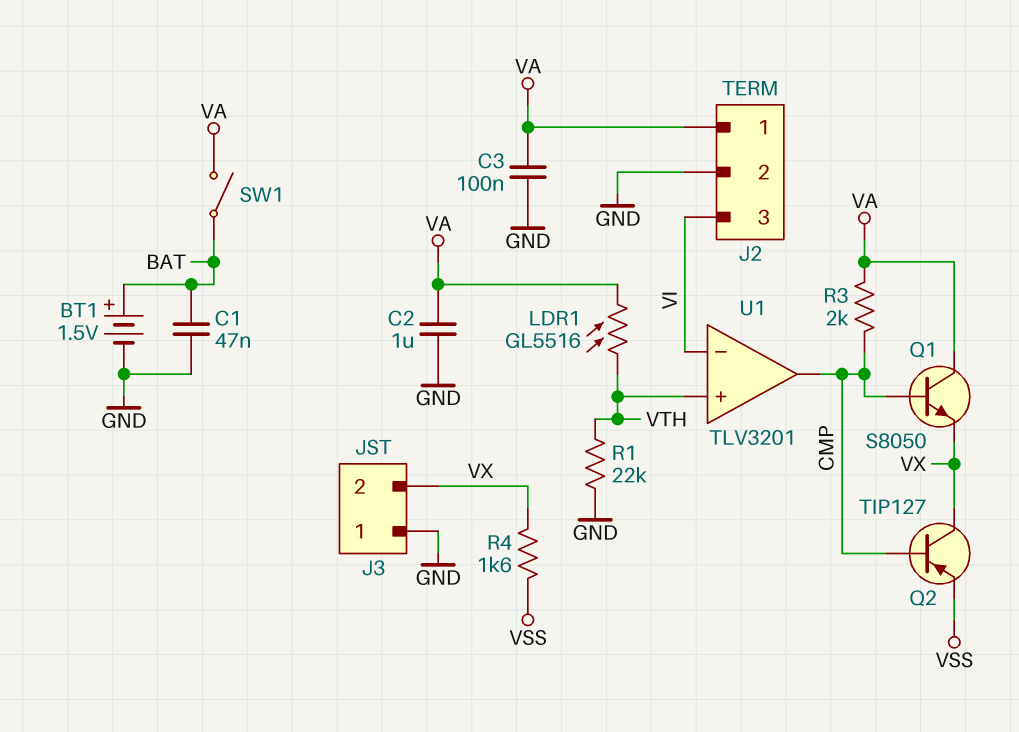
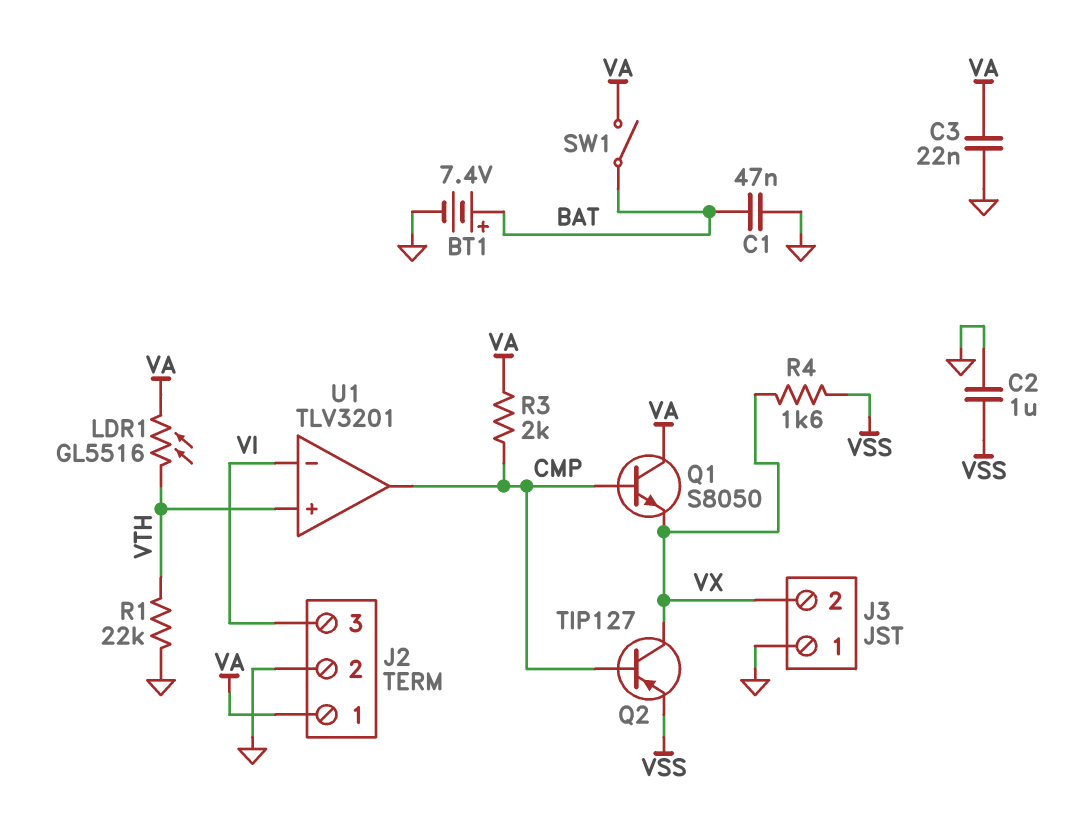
BT1: 1.5V (plus BAT, minus GND) -> 7.4V (plus BAT, minus GND)
C2: 1uF (GND, VA) -> 1uF (GND, VSS)
C3: 100nF (GND, VA) -> 22nF (GND, VA)

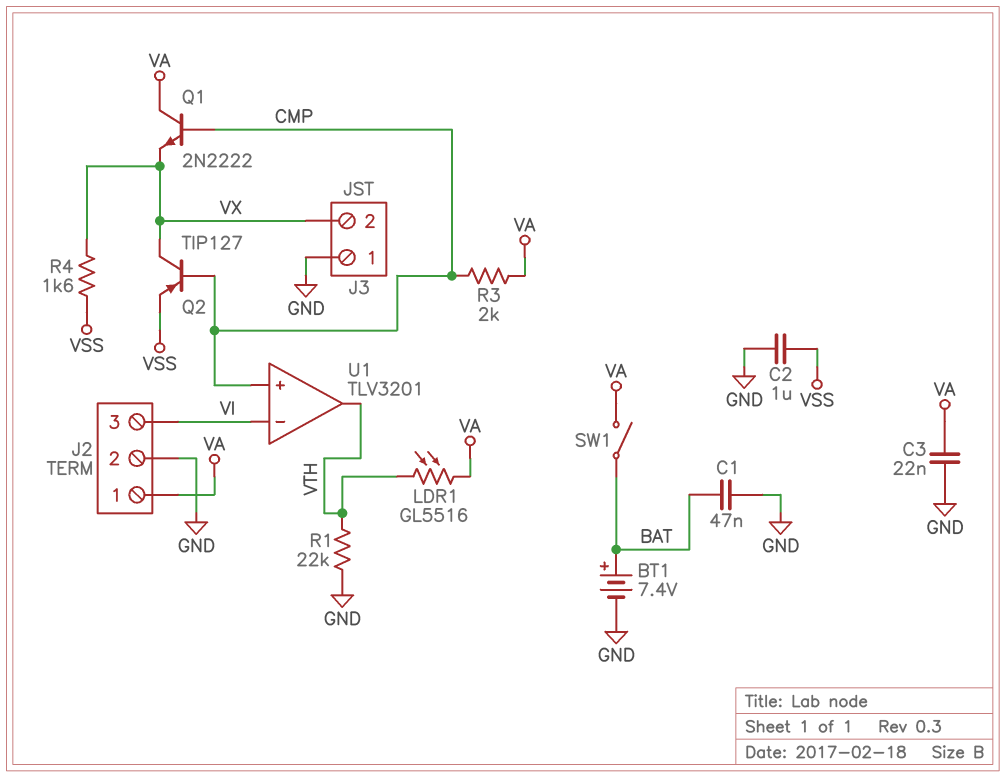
Q1: NPN S8050 (B CMP, C VA, E VX) -> NPN 2N2222 (B CMP, C VA, E VX)
U1 pin in+: VTH -> CMP
U1 pin out: CMP -> VTH

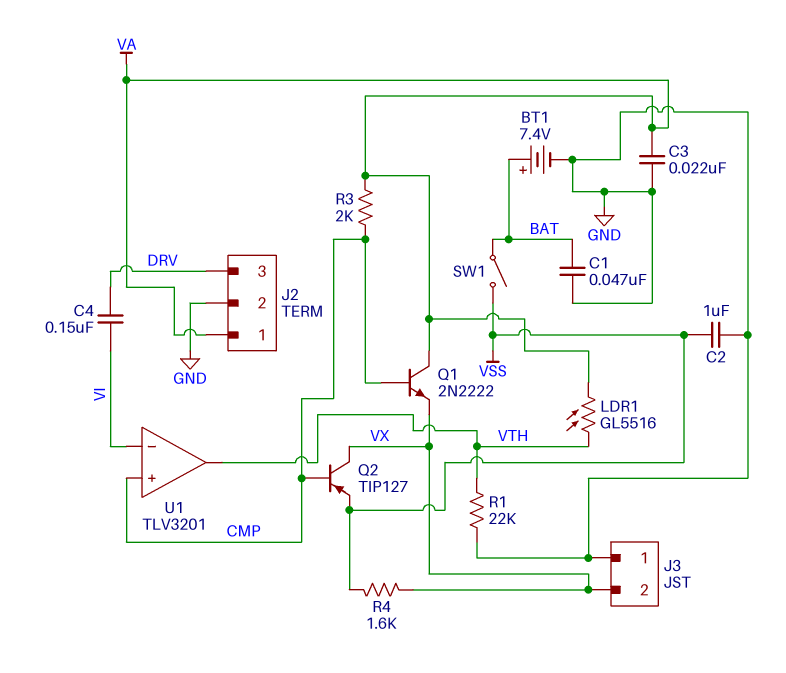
C4: none -> 150nF (DRV, VI)
J2 pin 3: VI -> DRV
SW1: switch (BAT, VA) -> switch (BAT, VSS)

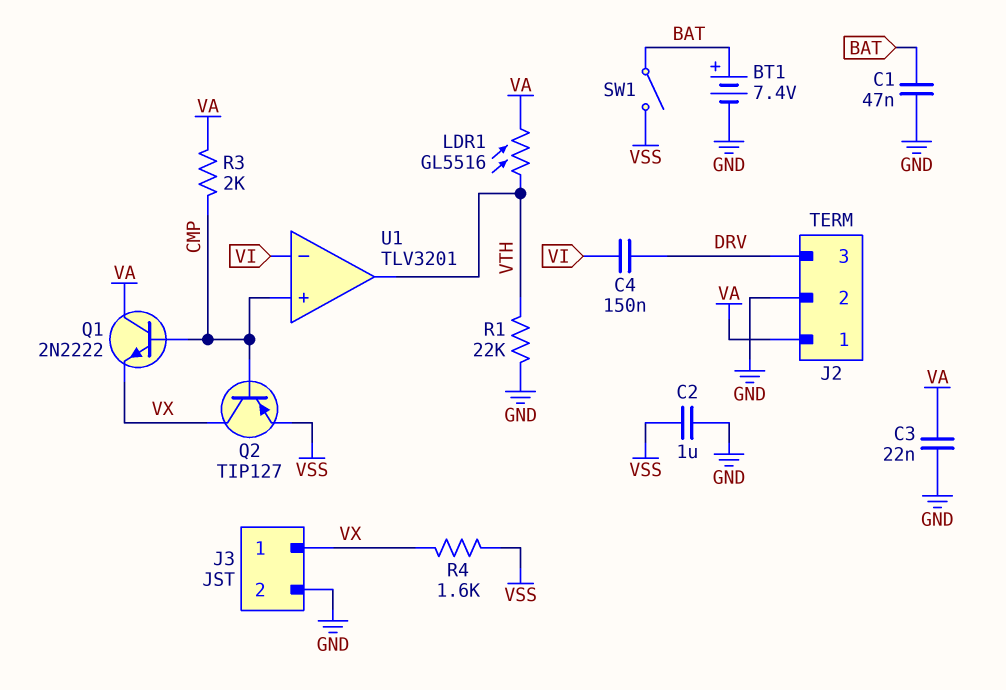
J3 pin 1: GND -> VX
J3 pin 2: VX -> GND

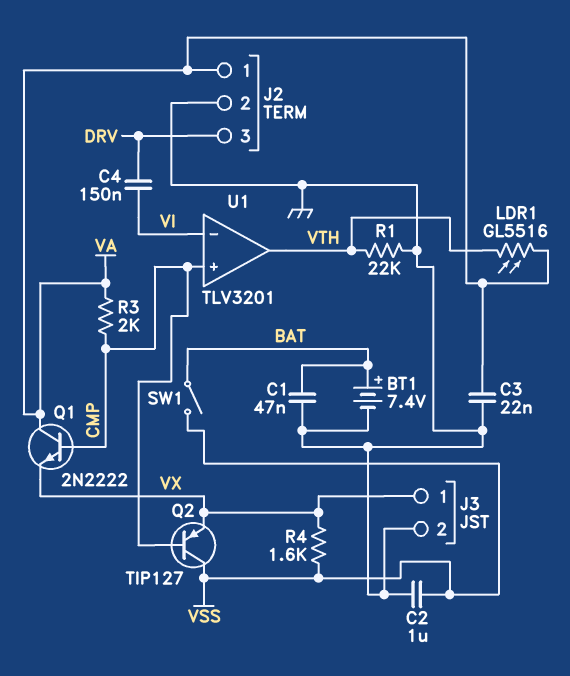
Q2: PNP TIP127 (B CMP, C VX, E VSS) -> PNP TIP127 (B CMP, C VSS, E VX)

